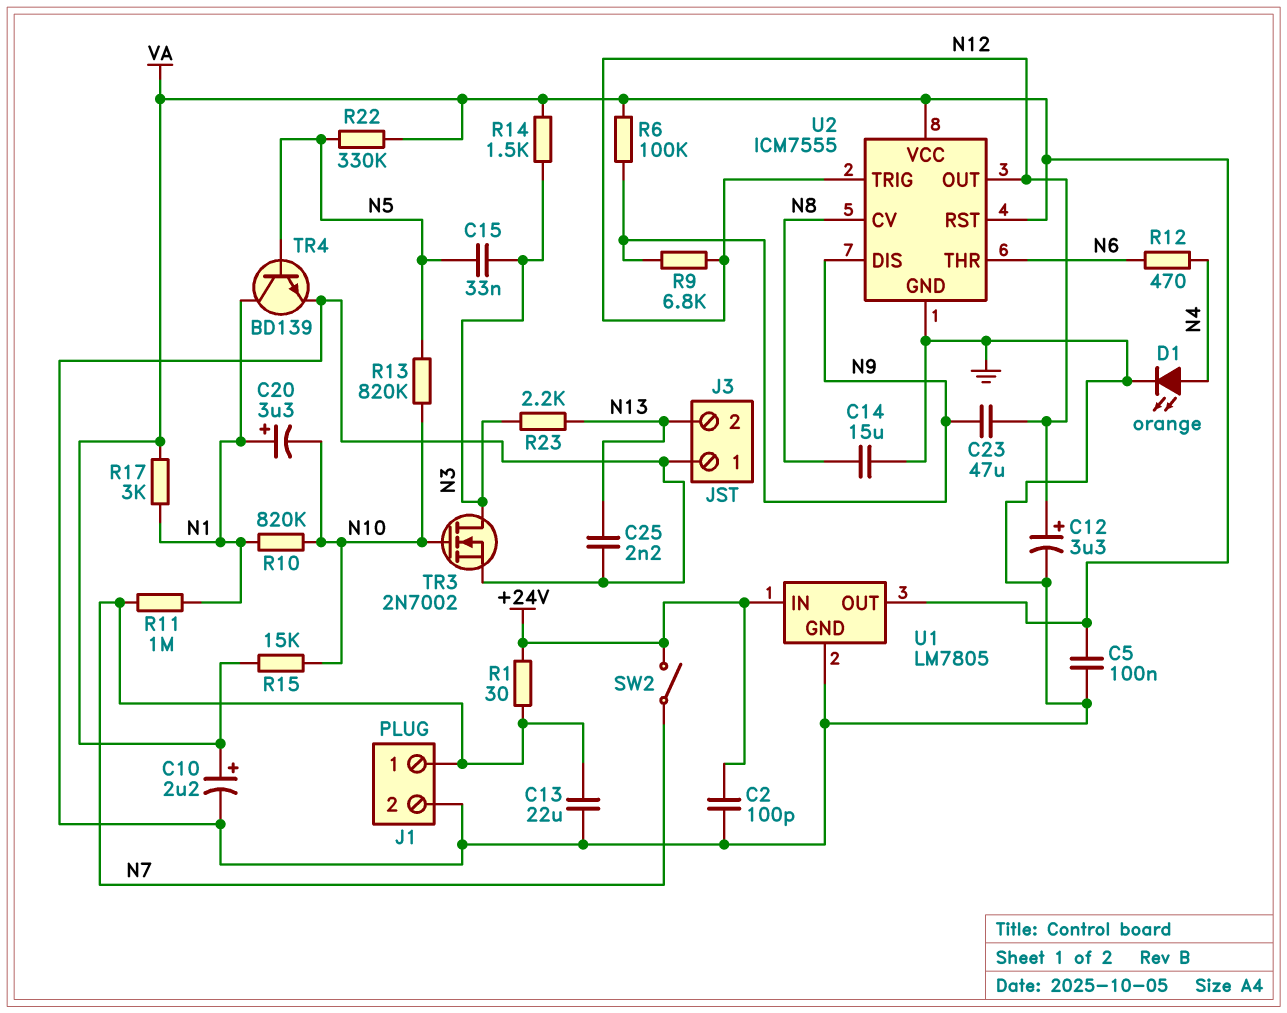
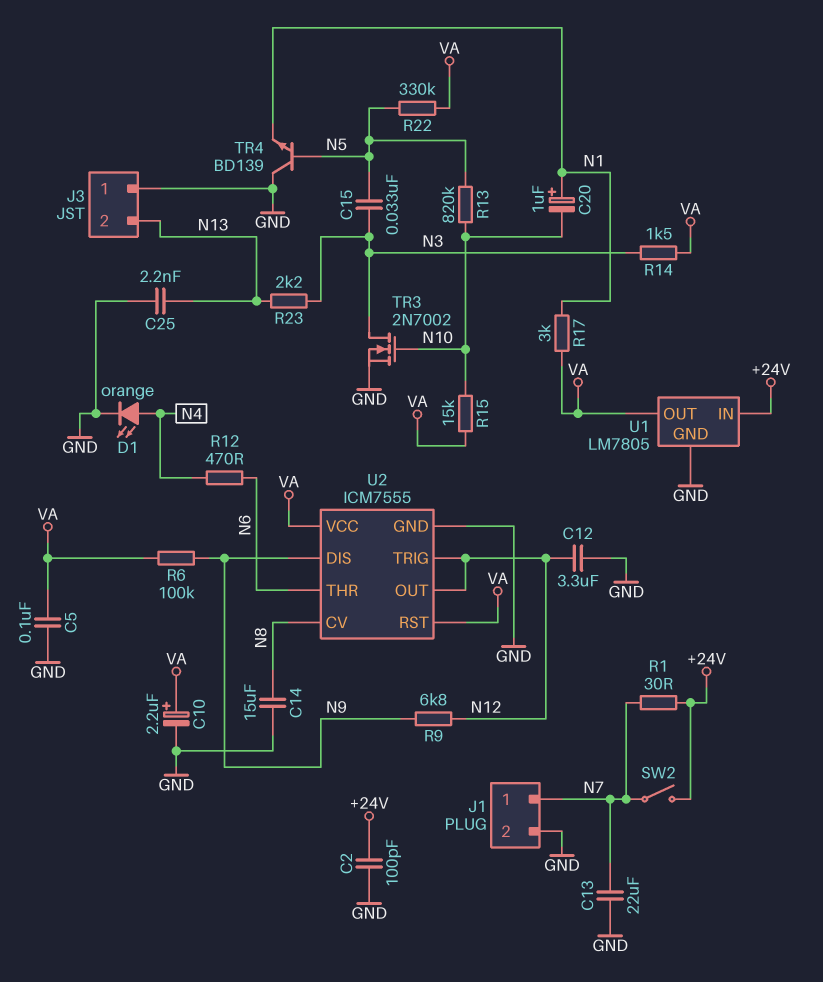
C12: 3.3uF (plus N12, minus GND) -> 3.3uF (GND, N12)
C20: 3.3uF (plus N1, minus N10) -> 1uF (plus N1, minus N10)
C23: 47uF (N9, N12) -> none
R10: 820k (N1, N10) -> none
R11: 1M (N1, N7) -> none
TR4: NPN BD139 (B N5, C N1, E GND) -> NPN BD139 (B N5, C GND, E N1)

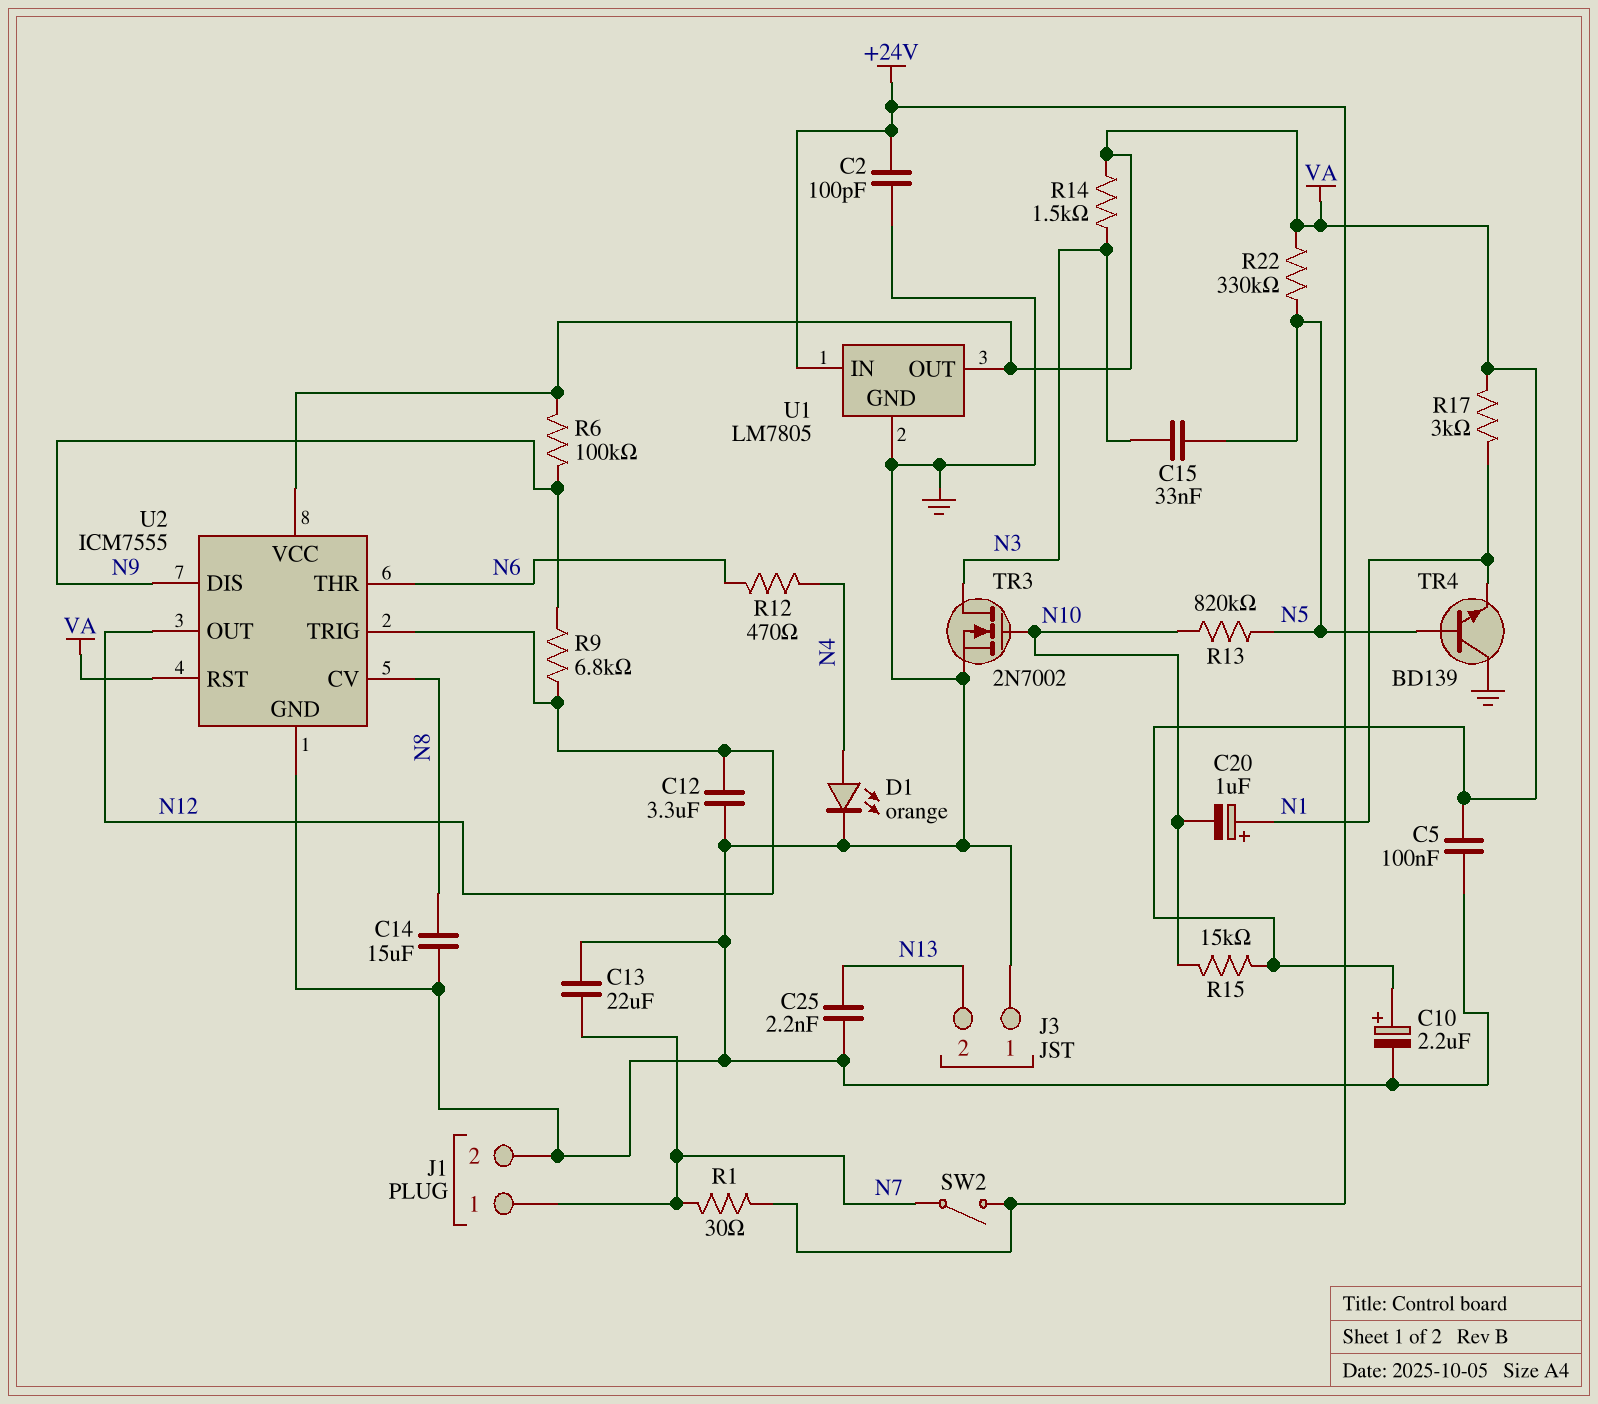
R23: 2.2k (N3, N13) -> none

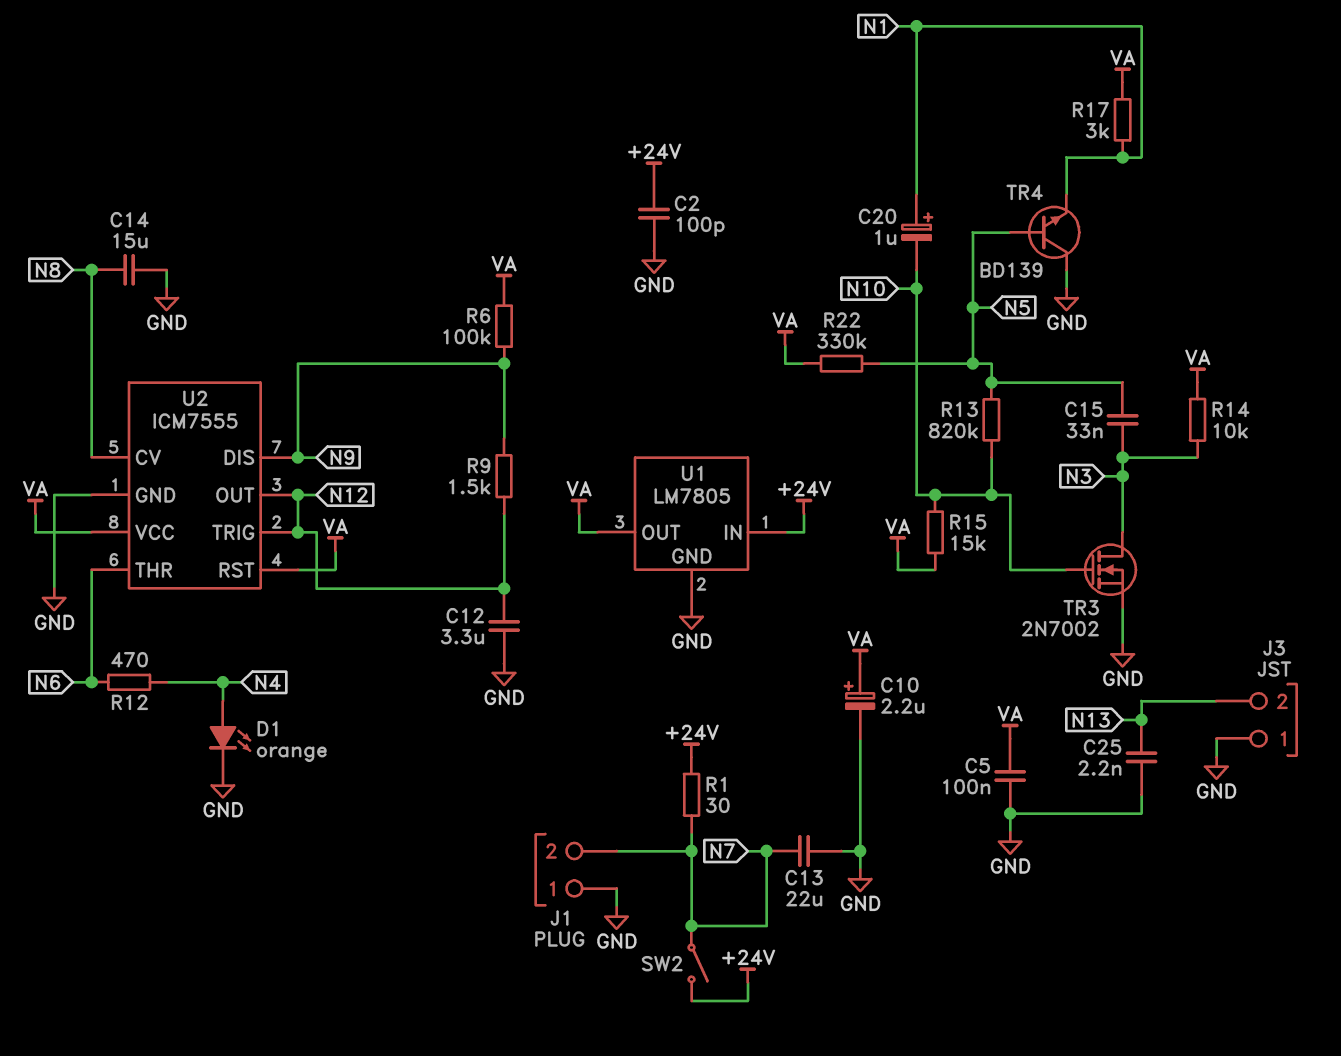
J1 pin 1: N7 -> GND
J1 pin 2: GND -> N7
R9: 6.8k (N9, N12) -> 1.5k (N9, N12)
R14: 1.5k (N3, VA) -> 10k (N3, VA)

